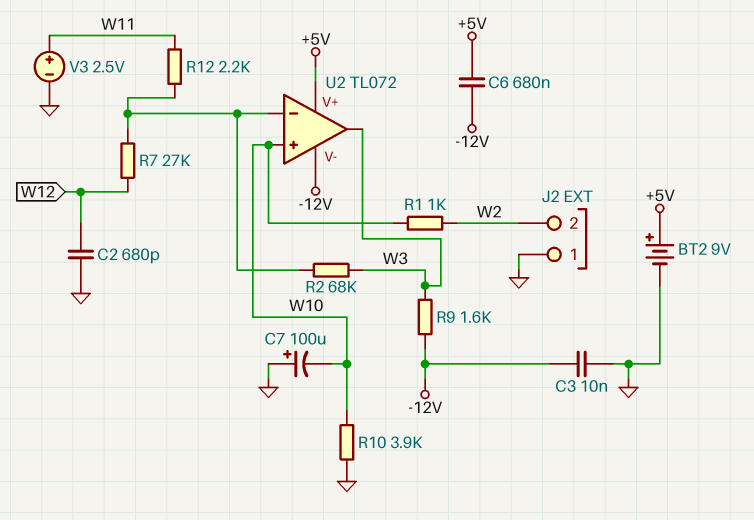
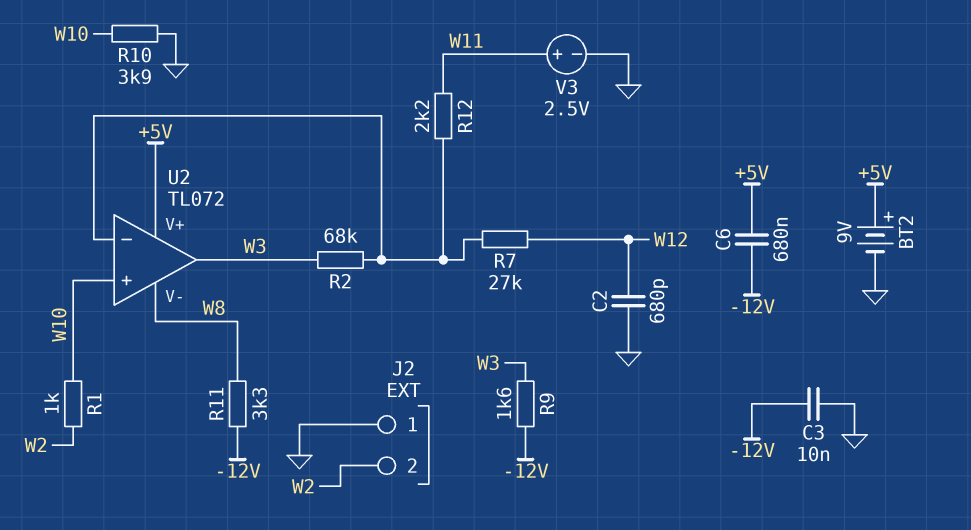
C7: 100uF (plus GND, minus W10) -> none
R11: none -> 3.3k (-12V, W8)
U2 pin V-: -12V -> W8

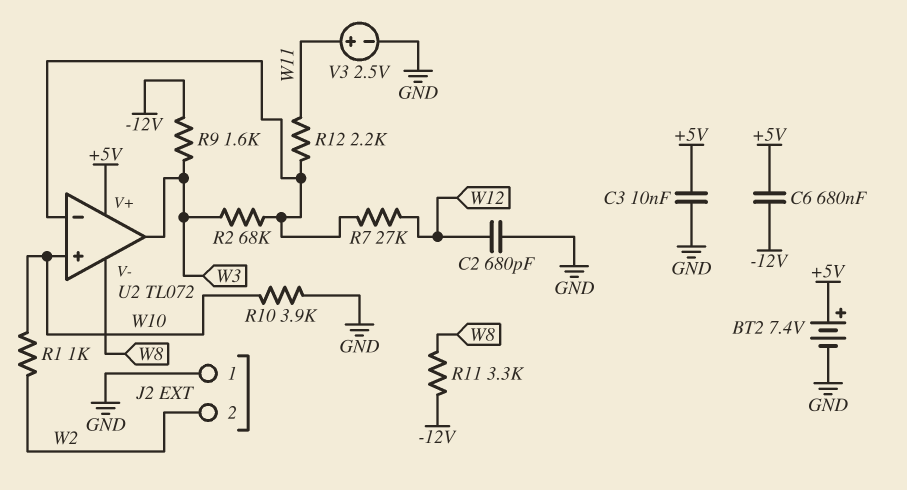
BT2: 9V (plus +5V, minus GND) -> 7.4V (plus +5V, minus GND)
C3: 10nF (-12V, GND) -> 10nF (+5V, GND)

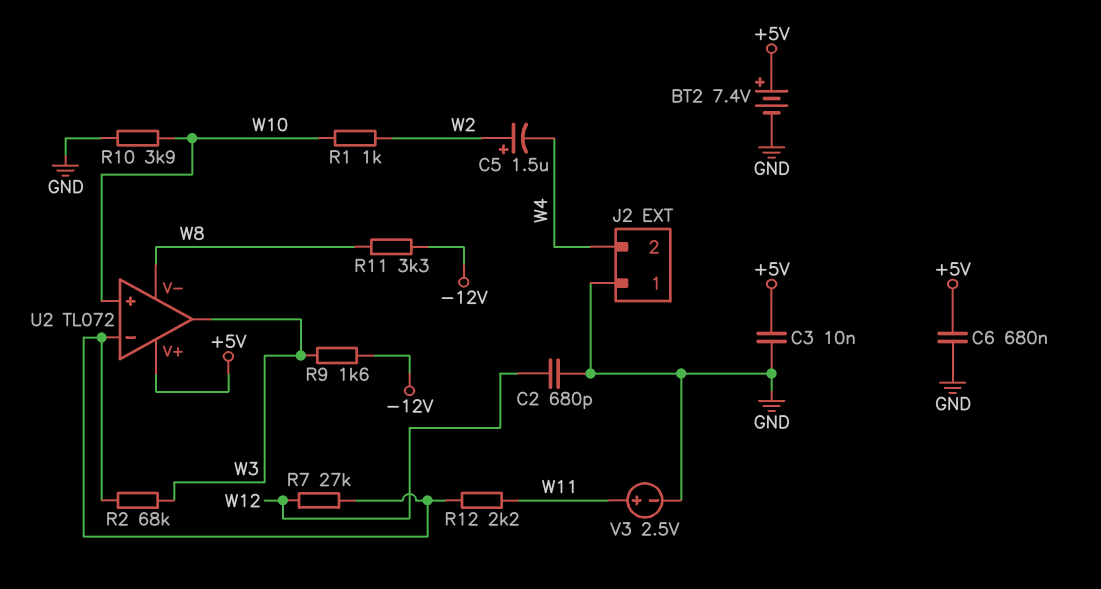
C5: none -> 1.5uF (plus W2, minus W4)
C6: 680nF (+5V, -12V) -> 680nF (+5V, GND)
J2 pin 2: W2 -> W4

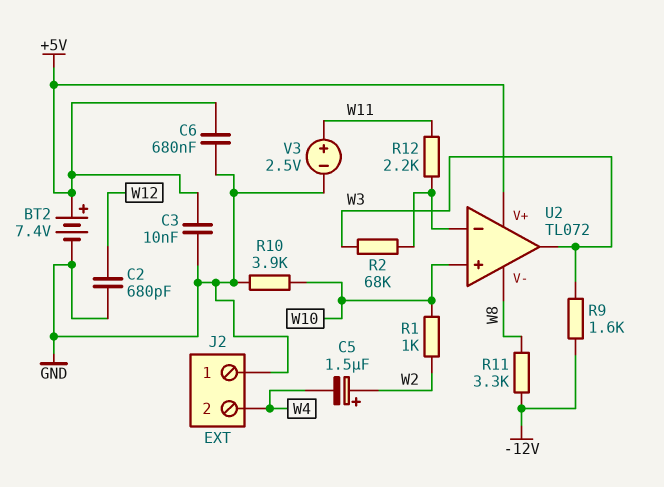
R7: 27k (U2/in-, W12) -> none

